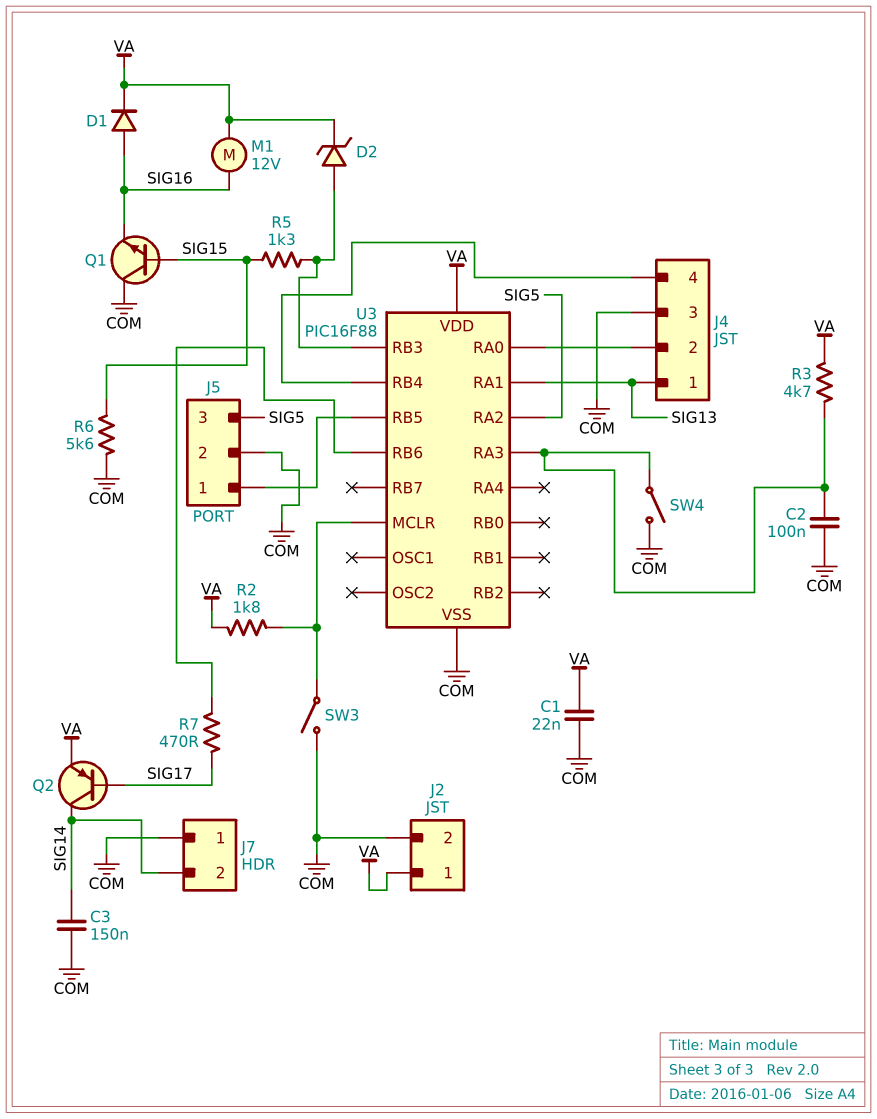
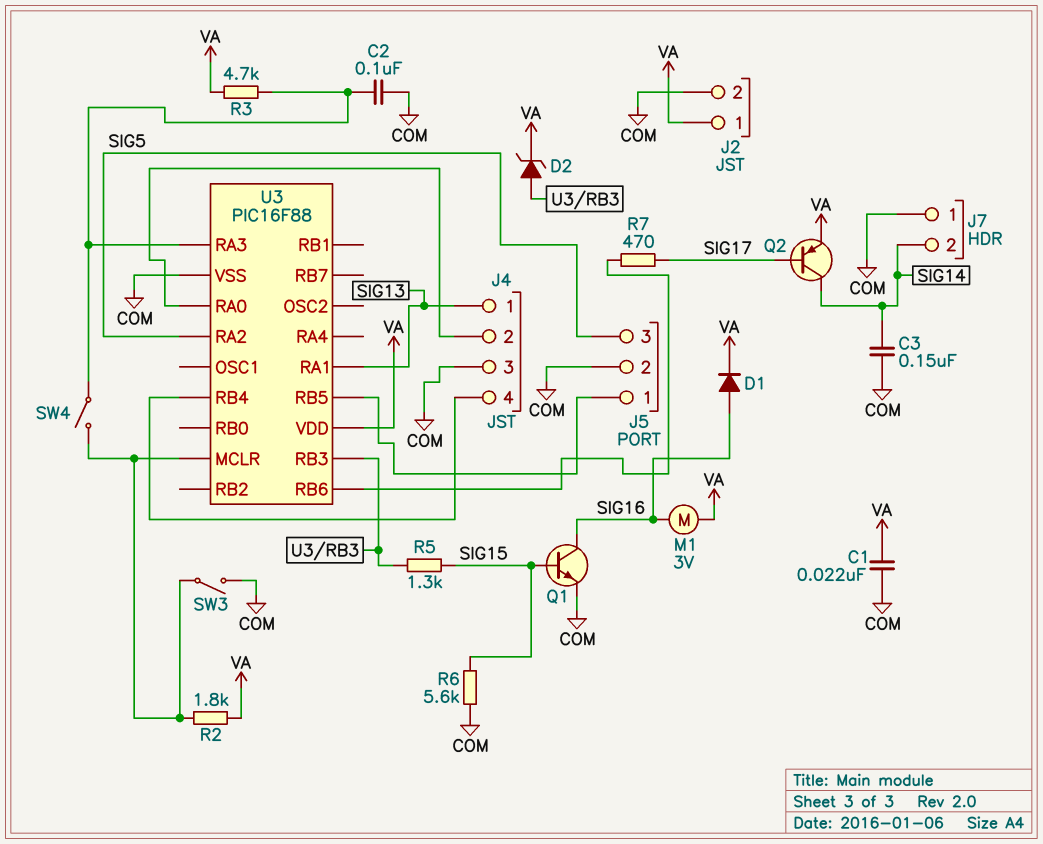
M1: motor 12V (SIG16, VA) -> motor 3V (SIG16, VA)
Q1: NPN (B SIG15, C COM, E SIG16) -> NPN (B SIG15, C SIG16, E COM)
SW4: switch (COM, U3/RA3) -> switch (U3/MCLR, U3/RA3)

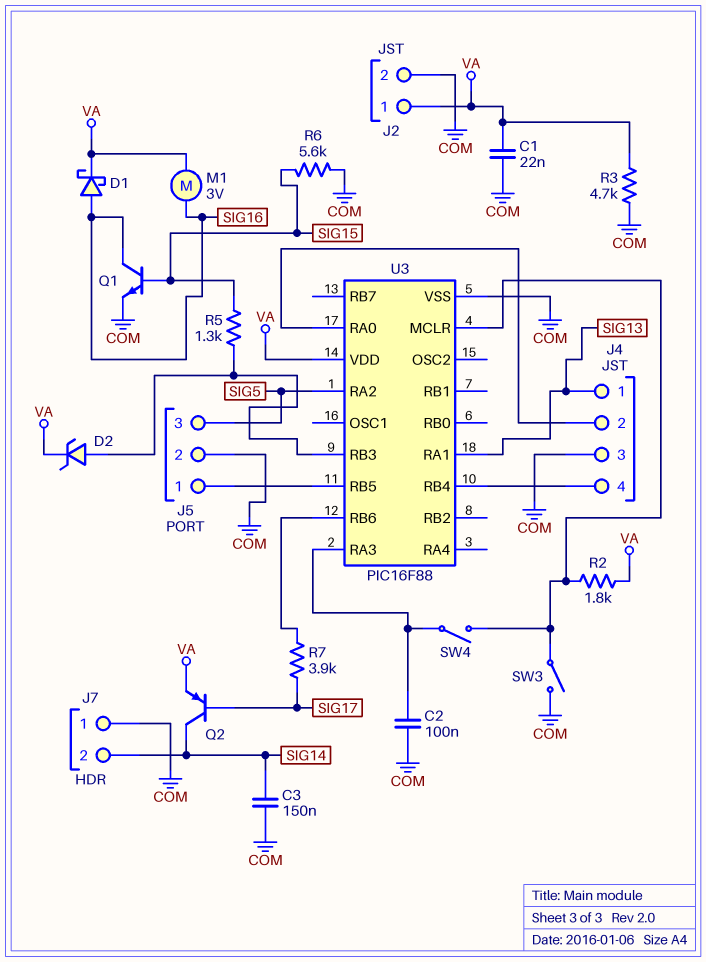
D1: diode (A SIG16, K VA) -> schottky (A SIG16, K VA)
R3: 4.7k (U3/RA3, VA) -> 4.7k (COM, VA)
R7: 470 (SIG17, U3/RB6) -> 3.9k (SIG17, U3/RB6)

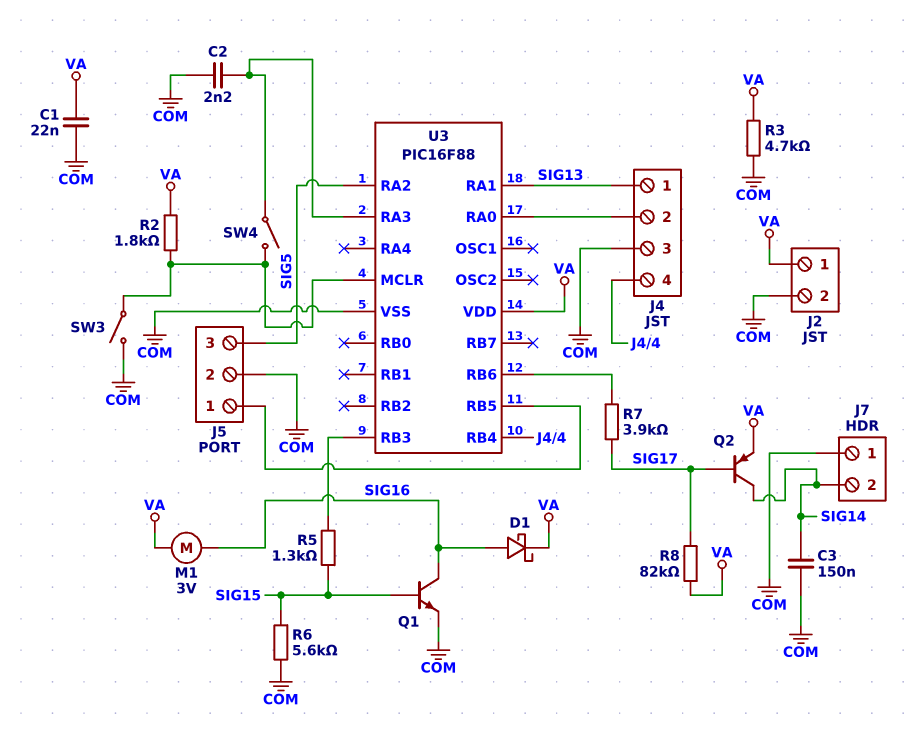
C2: 100nF (COM, U3/RA3) -> 2.2nF (COM, U3/RA3)
D2: zener (A U3/RB3, K VA) -> none
R8: none -> 82k (SIG17, VA)

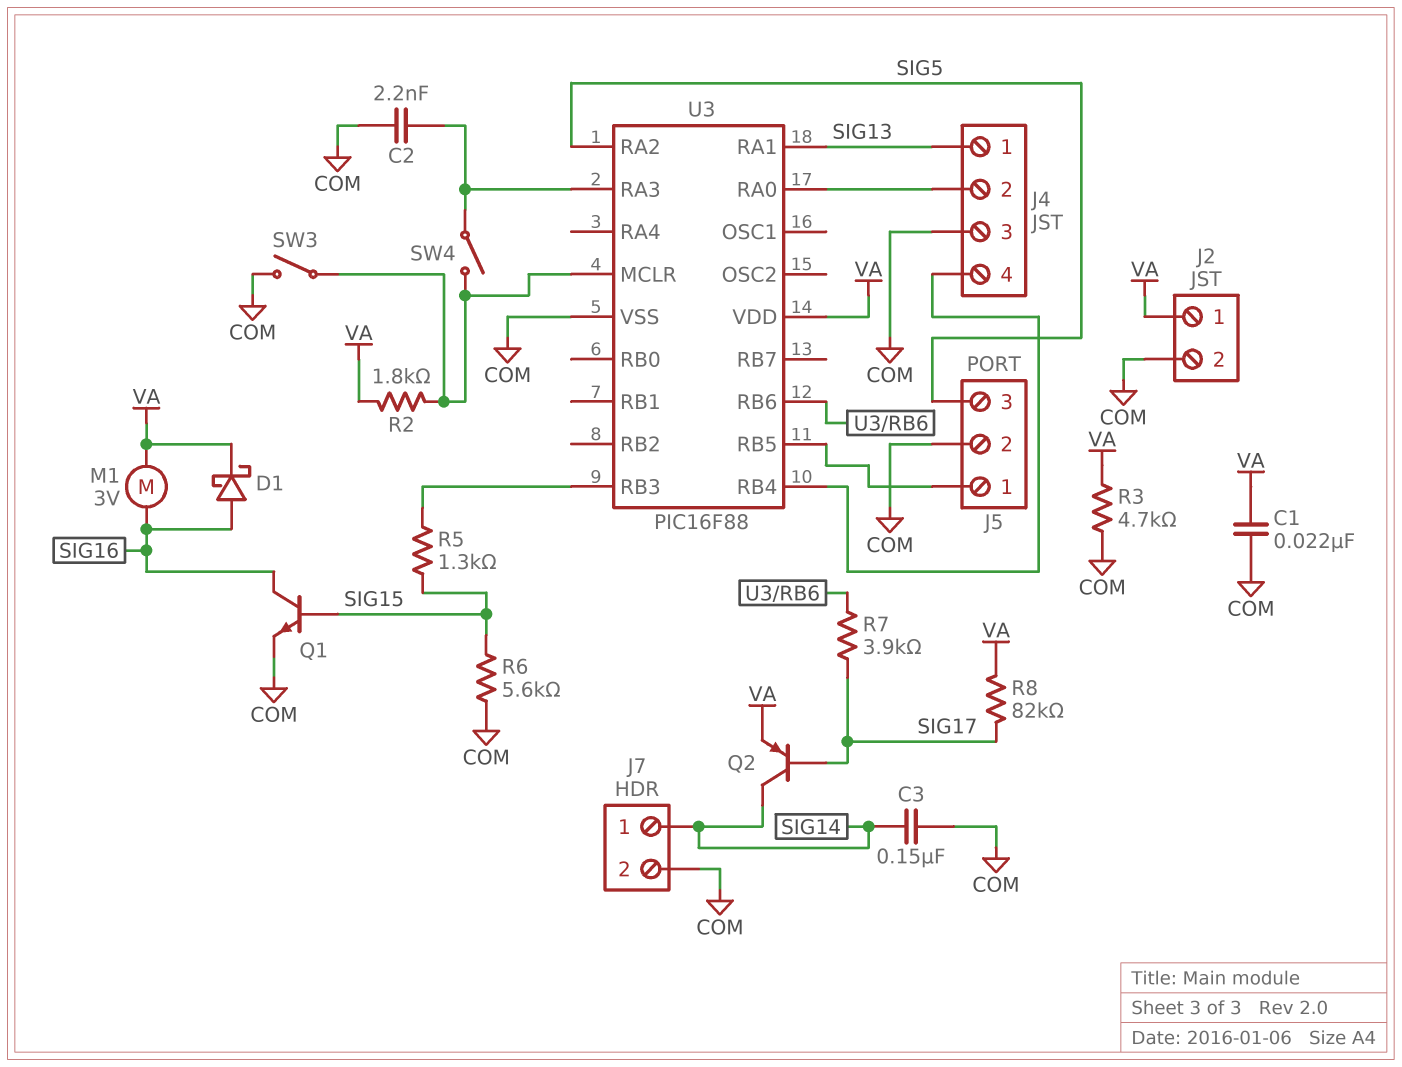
J7 pin 1: COM -> SIG14
J7 pin 2: SIG14 -> COM

